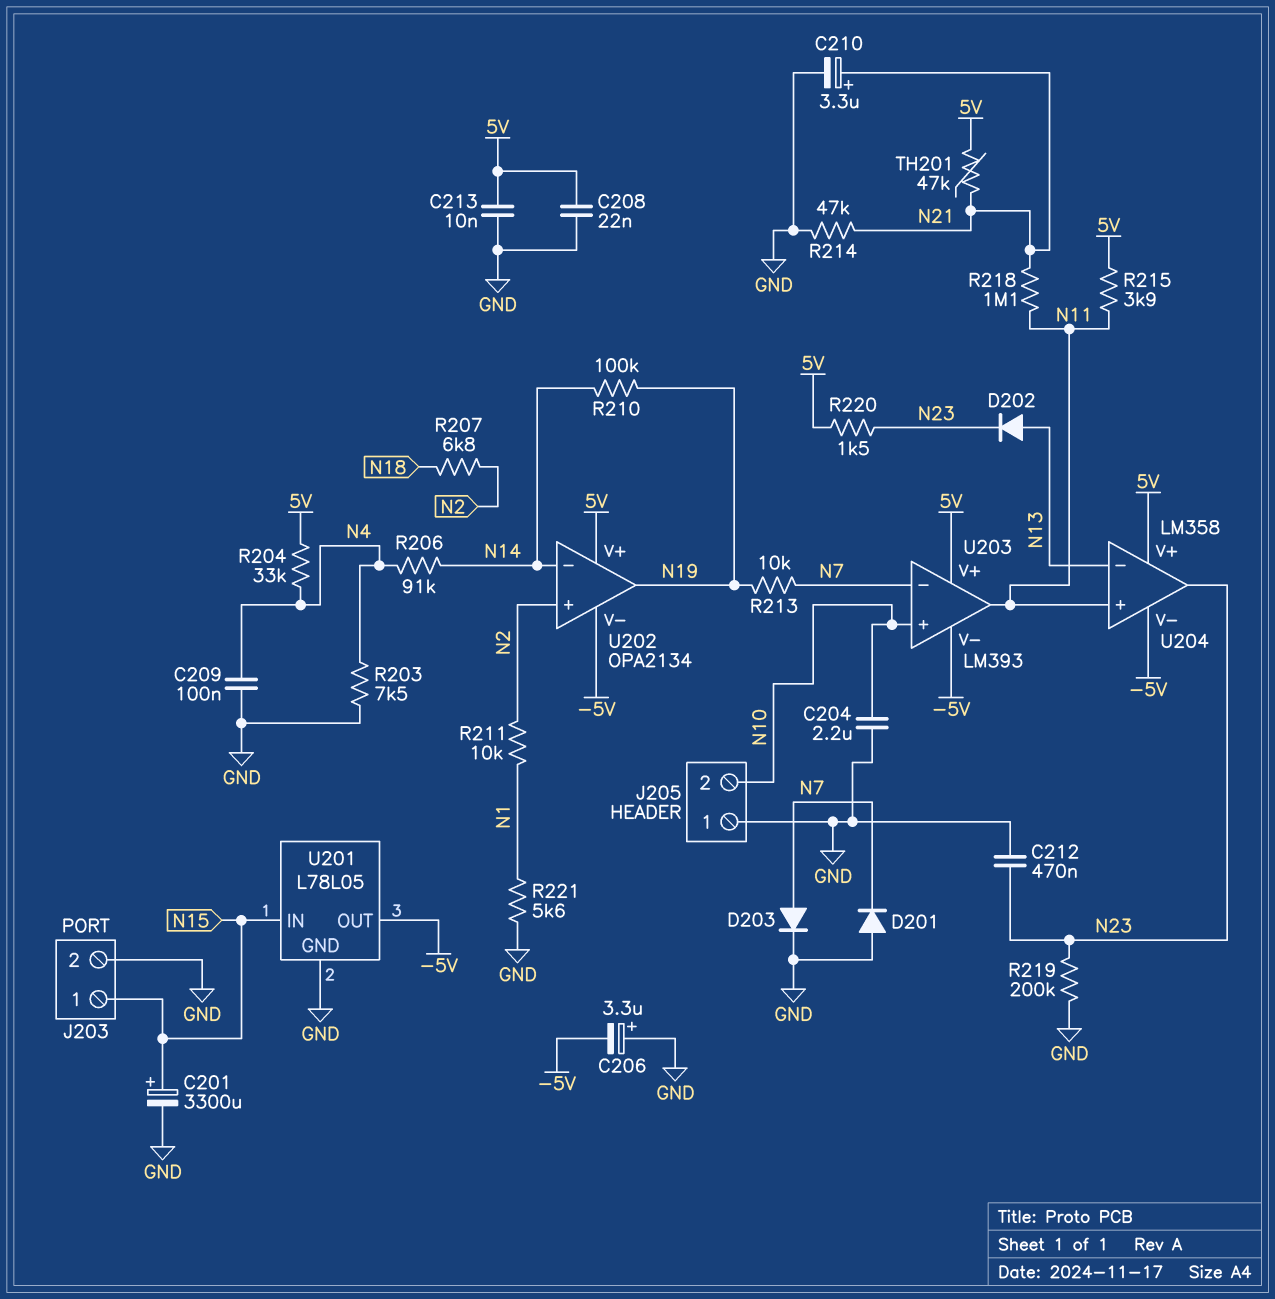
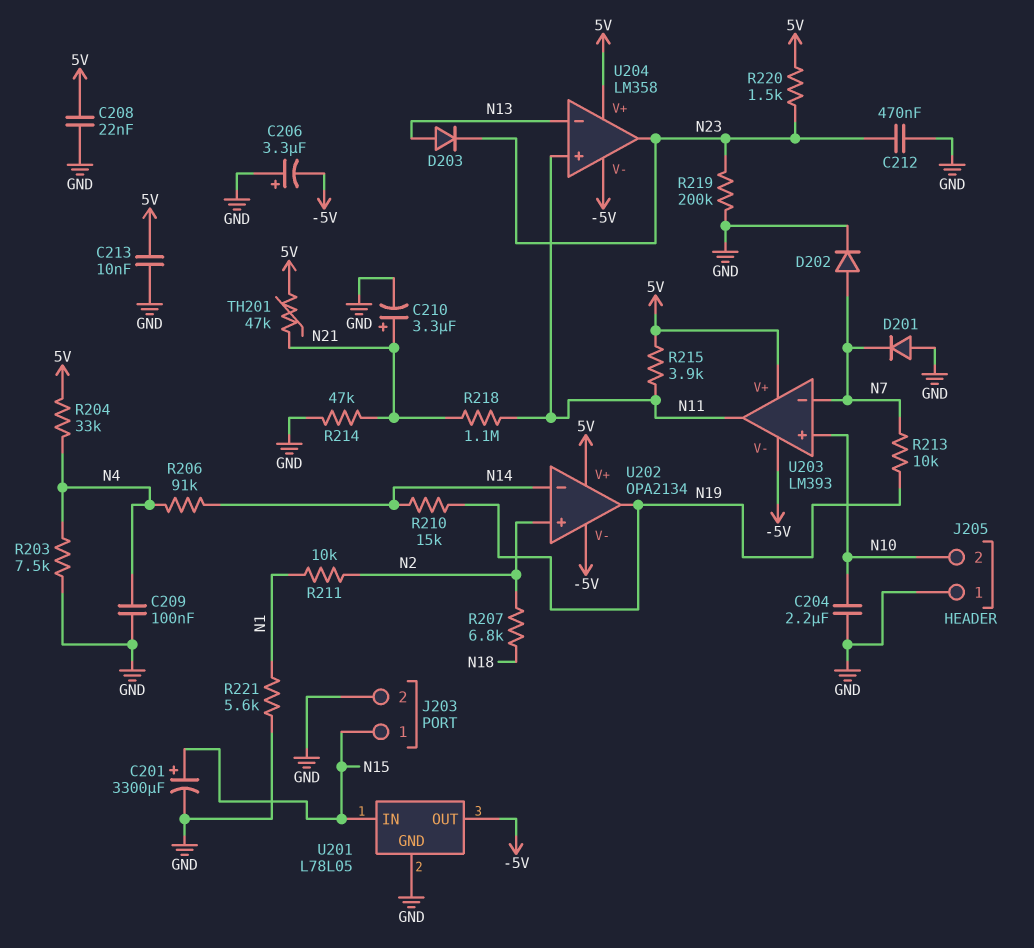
D202: diode (A N13, K N23) -> diode (A N7, K GND)
D203: diode (A N7, K GND) -> diode (A N13, K N23)
R210: 100k (N14, N19) -> 15k (N14, N19)

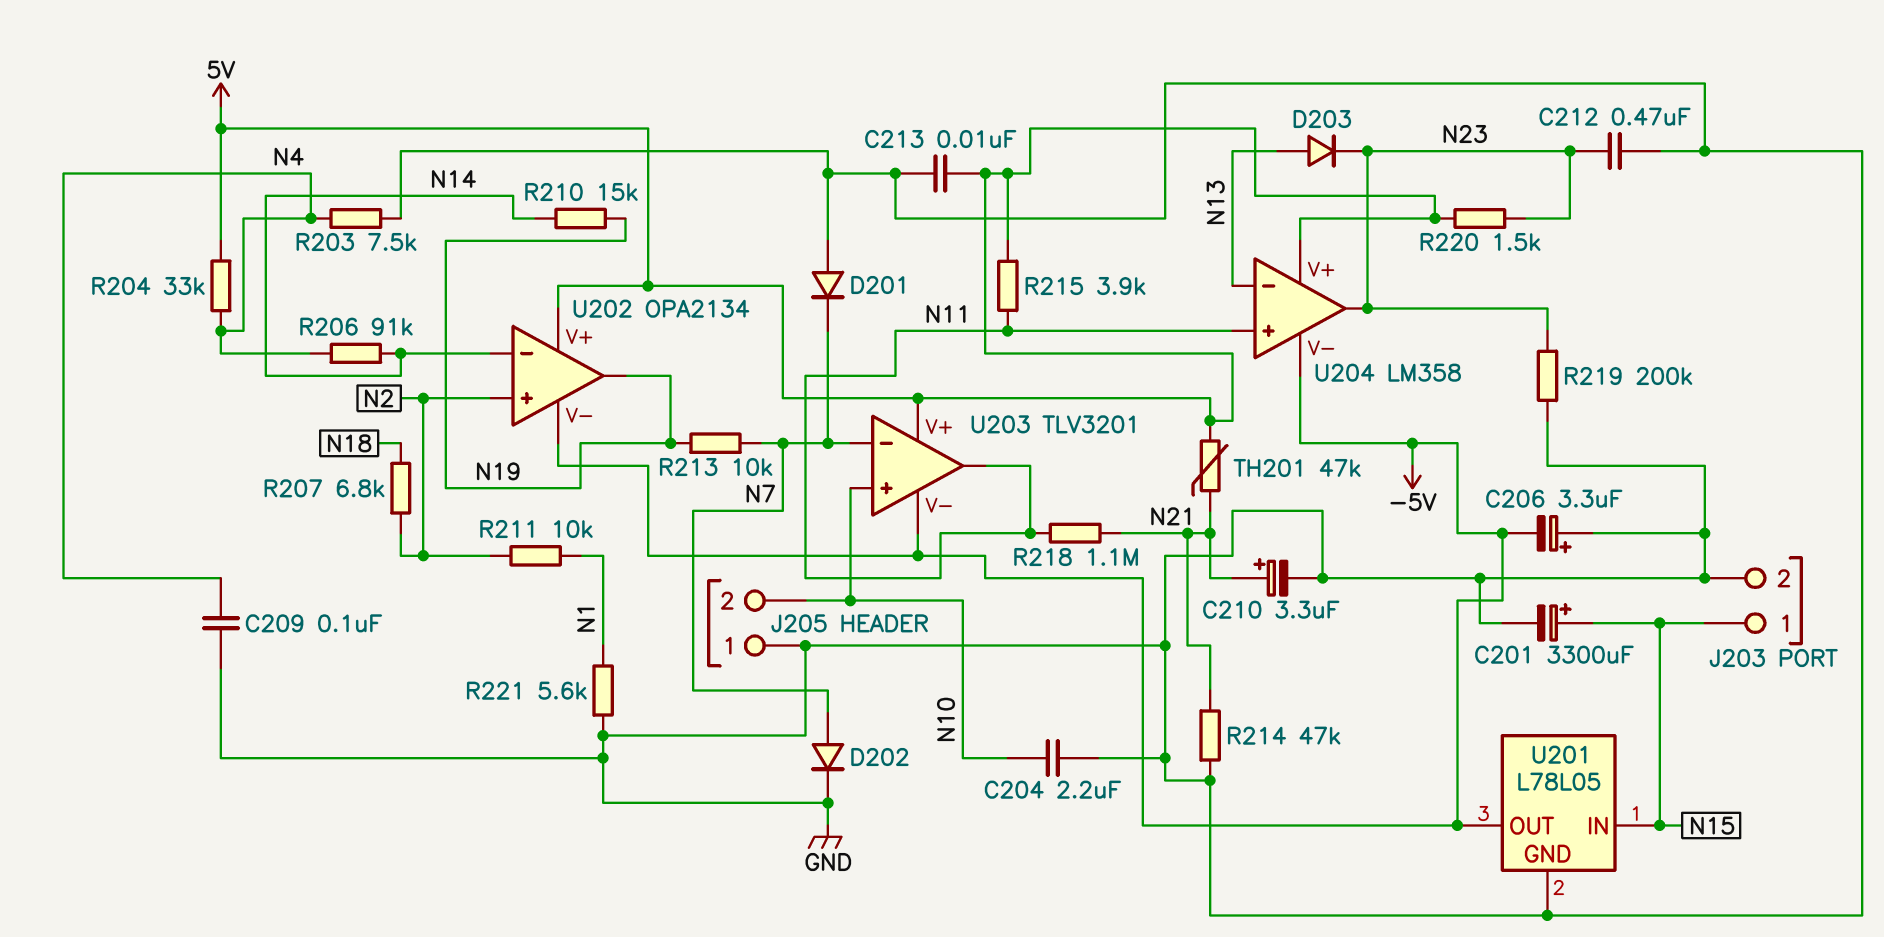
C208: 22nF (5V, GND) -> none
U203: LM393 -> TLV3201

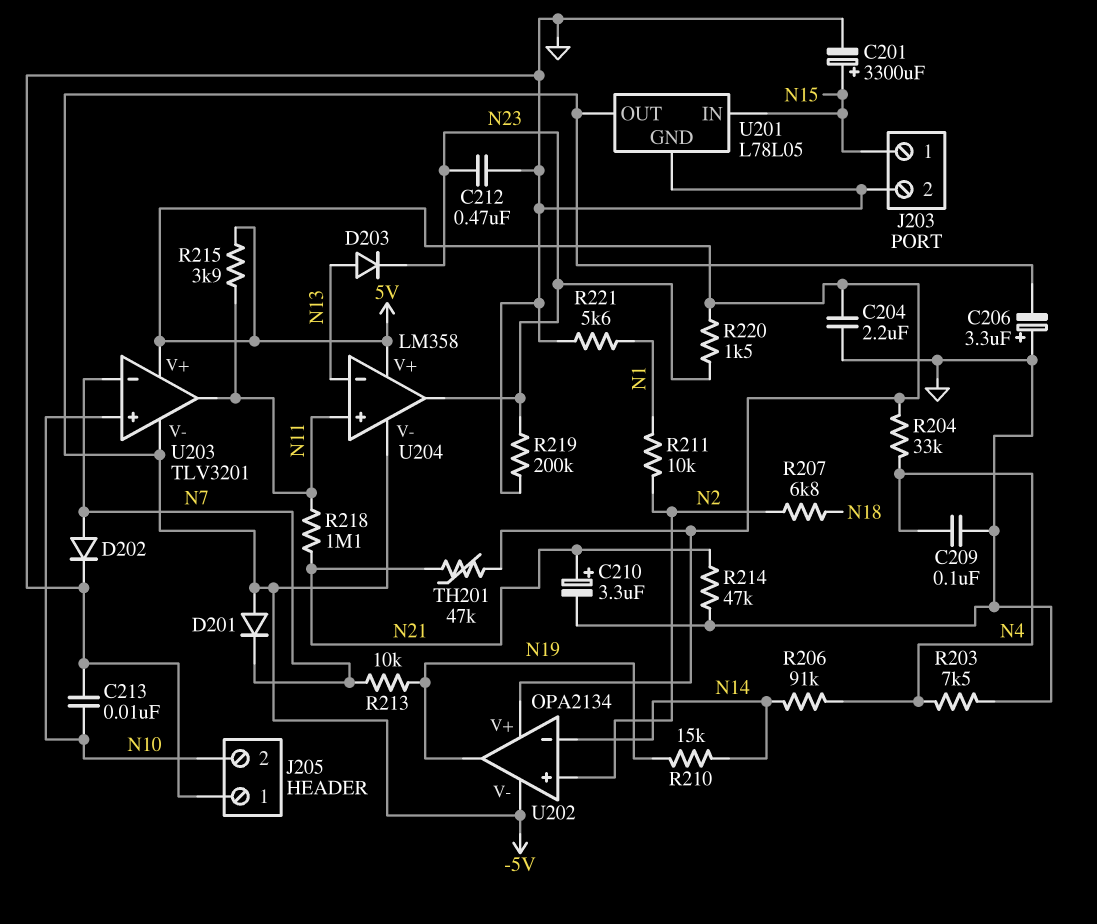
C204: 2.2uF (GND, N10) -> 2.2uF (5V, GND)
C213: 10nF (5V, GND) -> 10nF (GND, N10)
D201: diode (A GND, K N7) -> diode (A -5V, K N7)

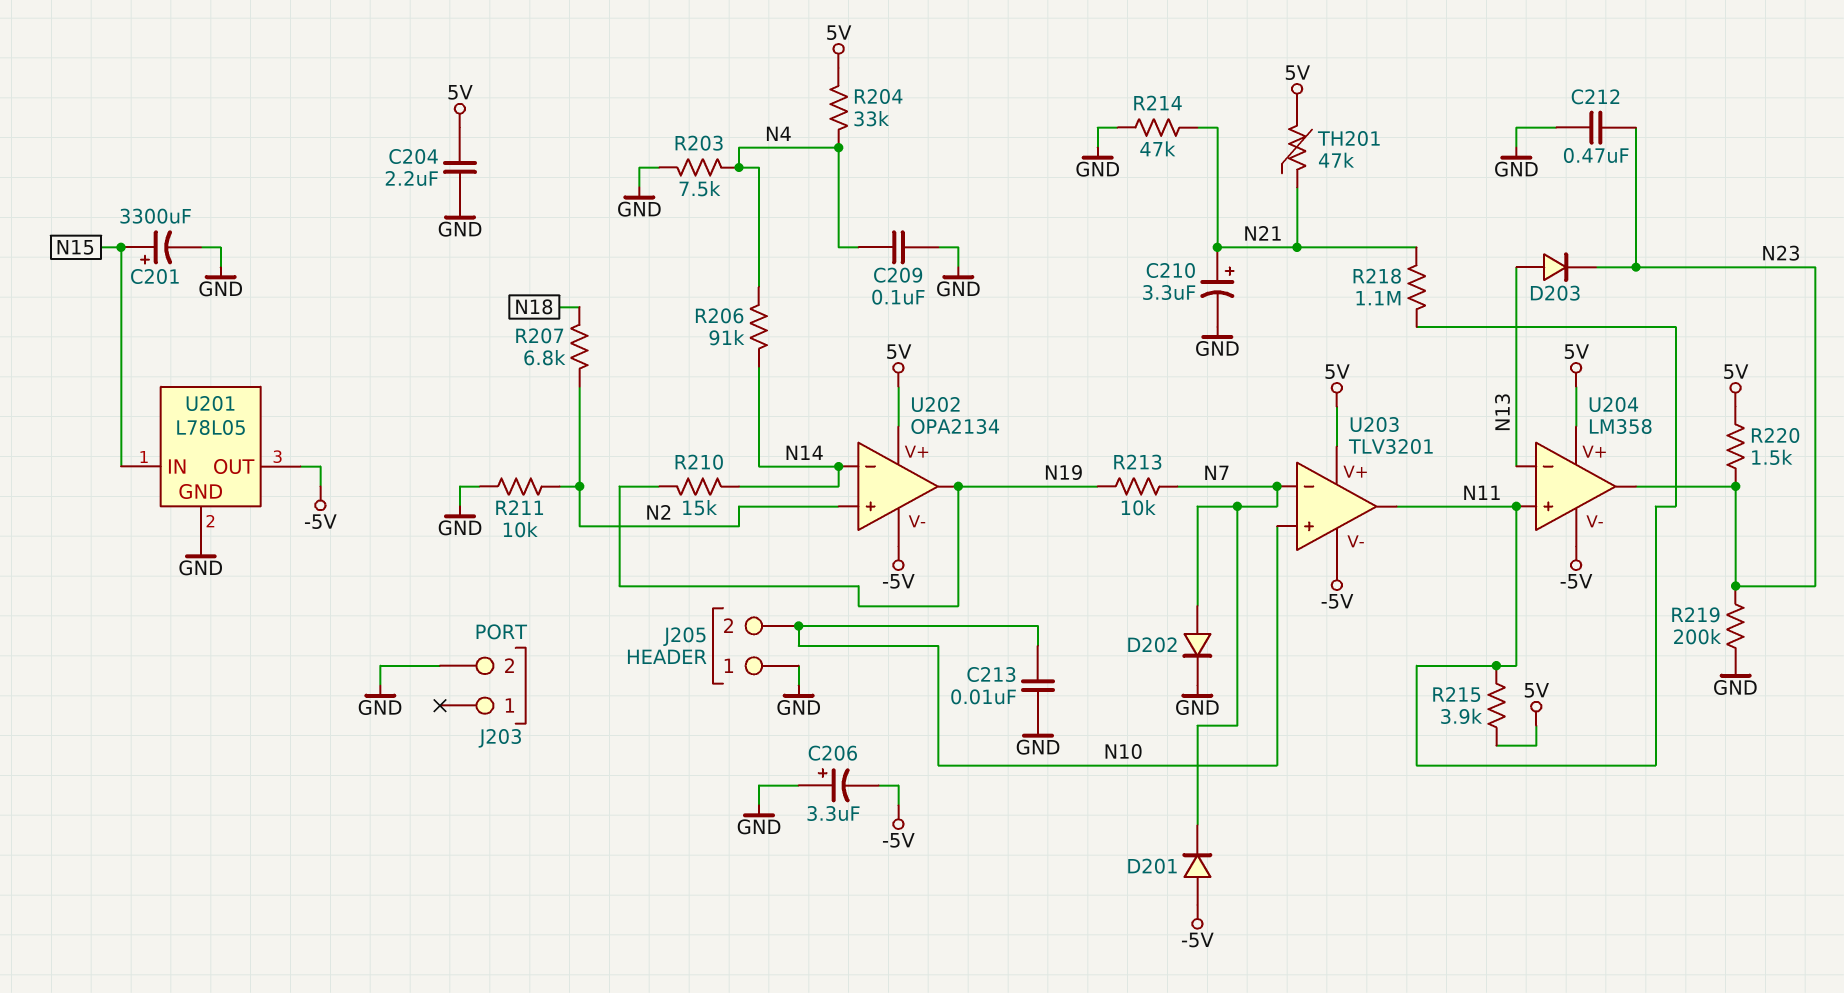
J203 pin 1: N15 -> none
R211: 10k (N1, N2) -> 10k (GND, N2)
R221: 5.6k (GND, N1) -> none

